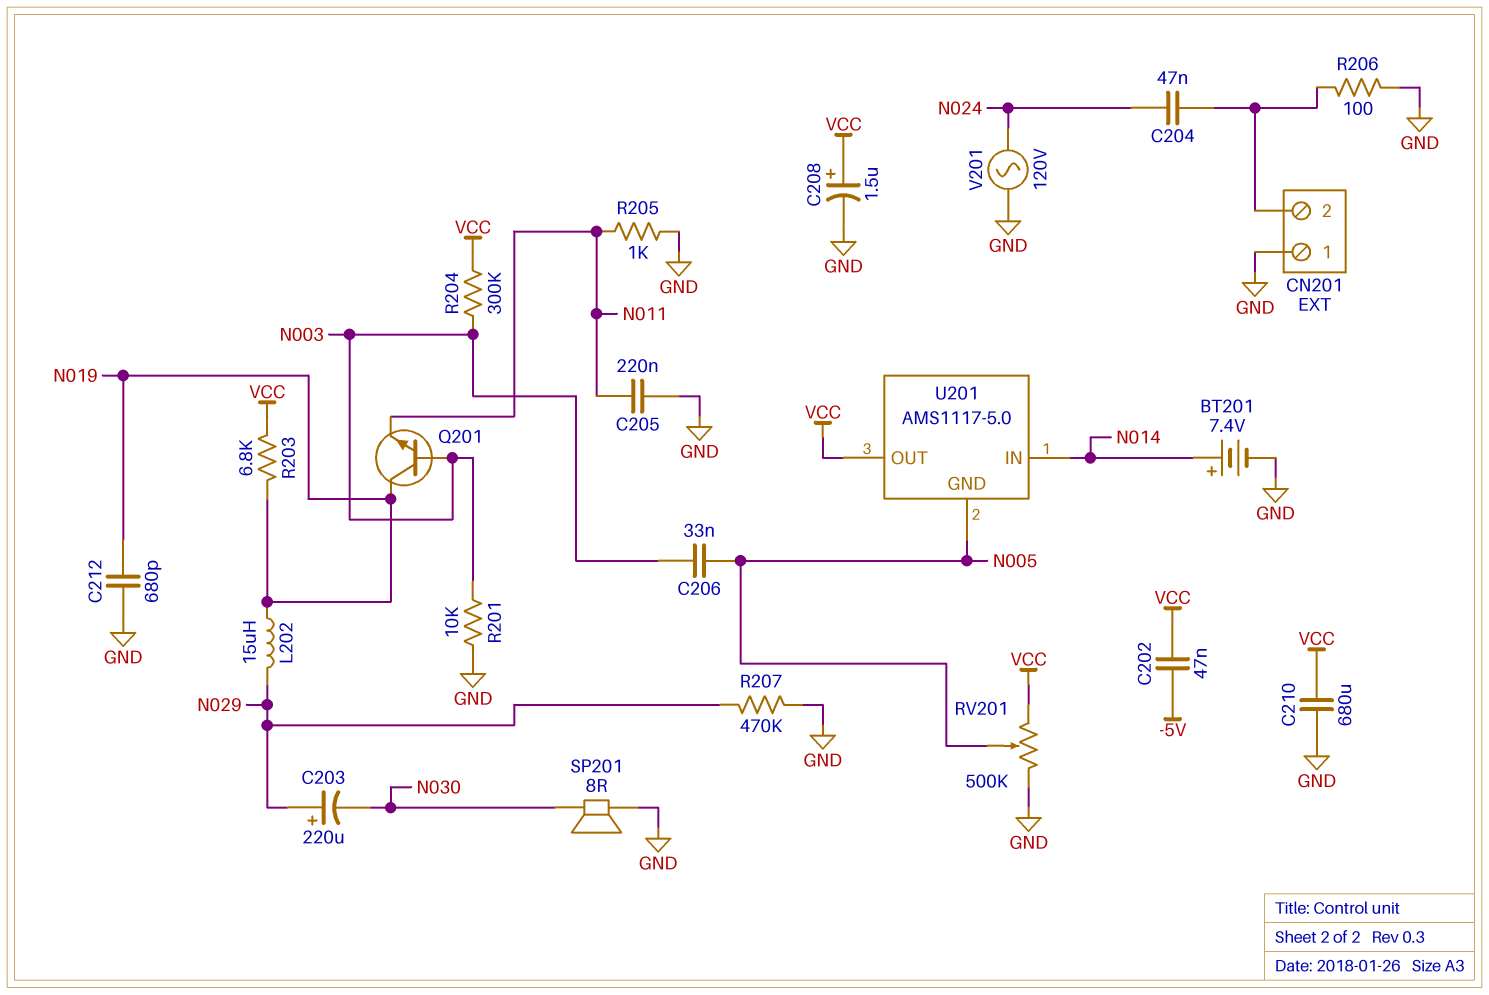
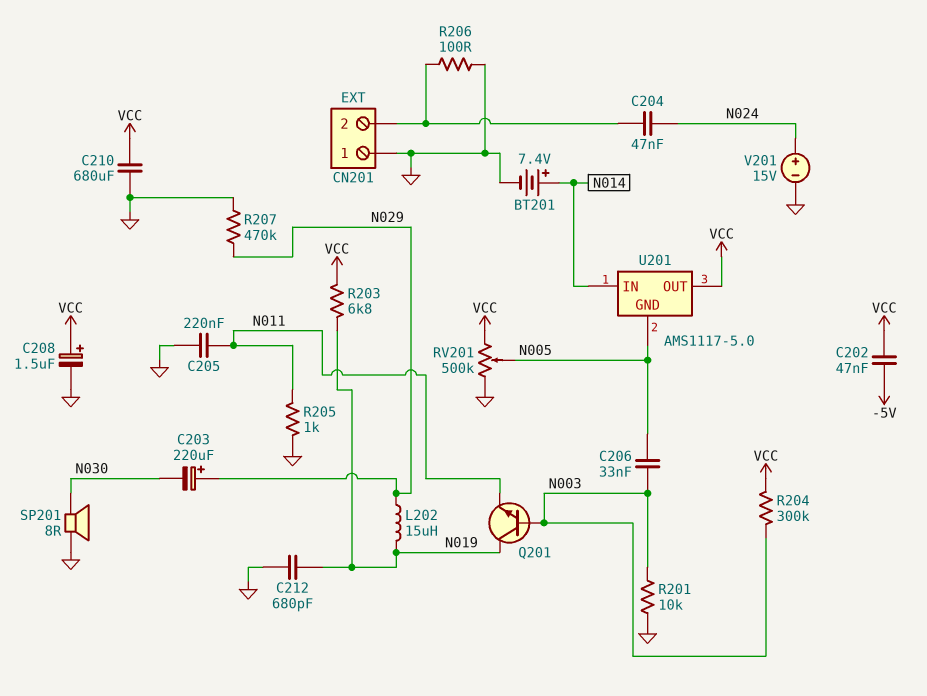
V201: AC 120V (GND, N024) -> 15V (plus N024, minus GND)

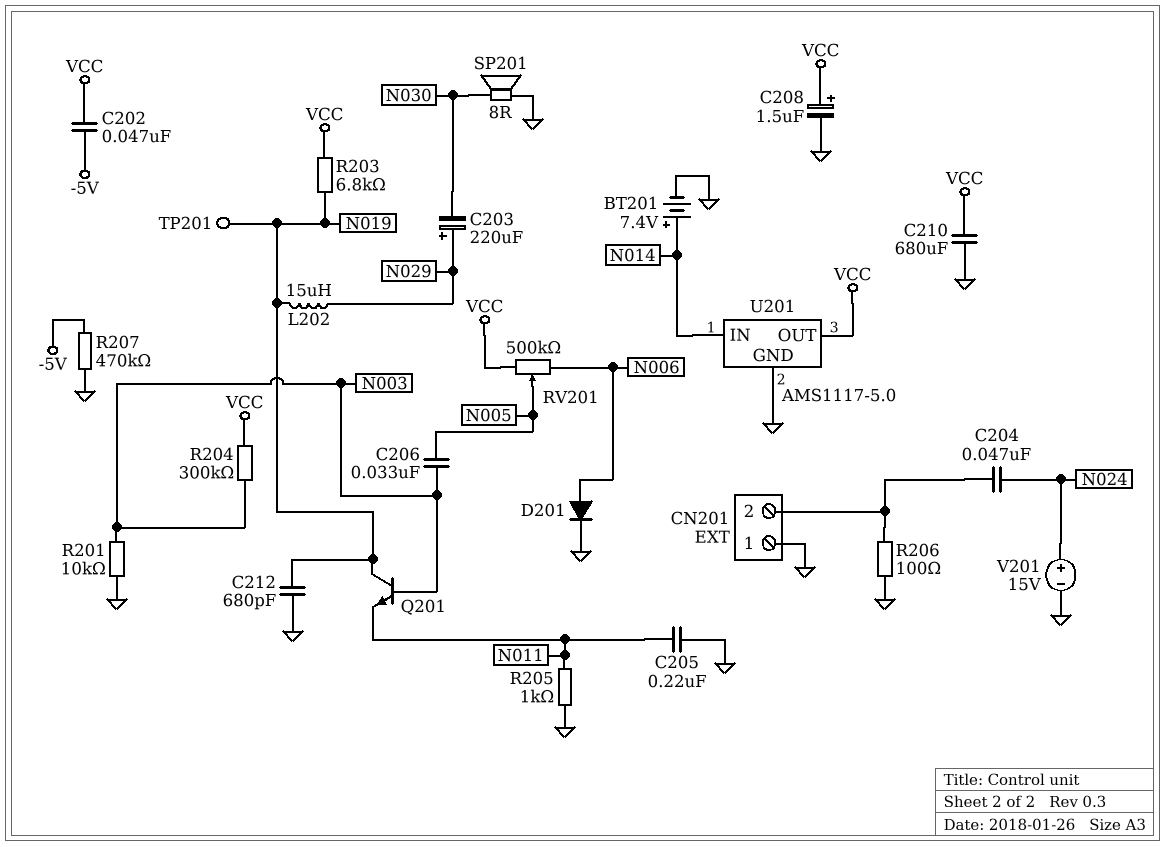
D201: none -> diode (A N006, K GND)
R207: 470k (GND, N029) -> 470k (-5V, GND)
RV201: 500k (GND, VCC, wiper N005) -> 500k (N006, VCC, wiper N005)
TP201: none -> test point (N019)
U201 pin GND: N005 -> GND

